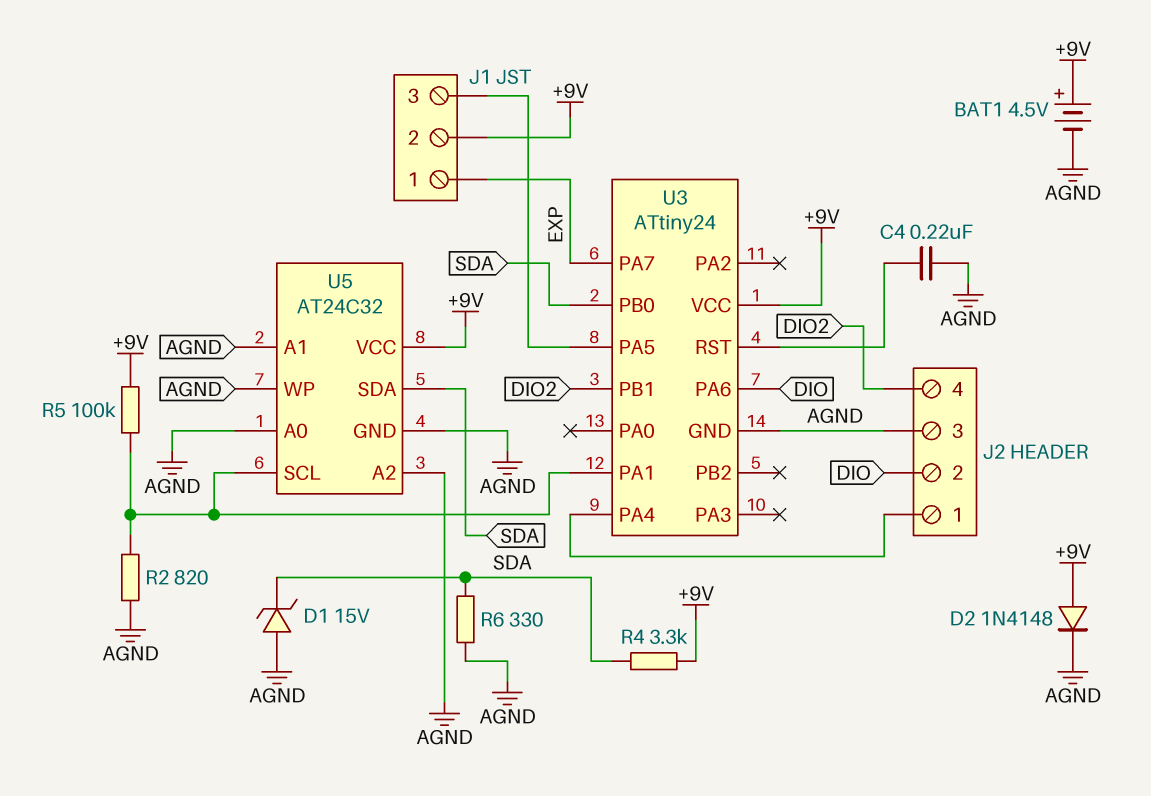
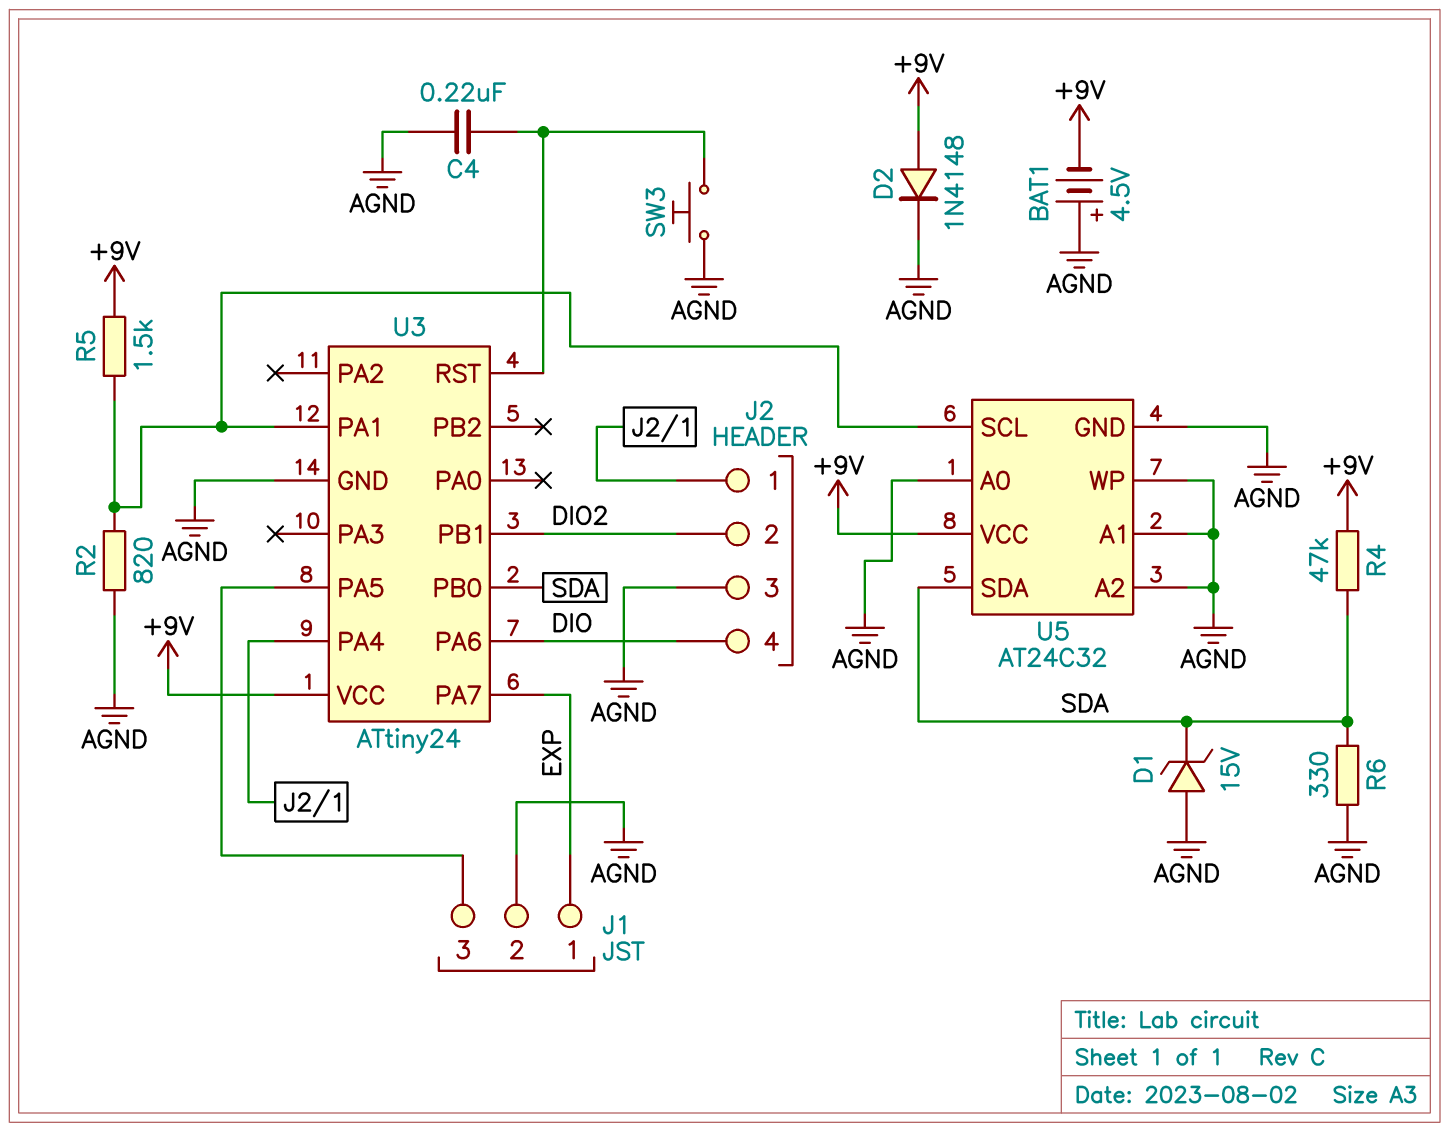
BAT1: 4.5V (plus +9V, minus AGND) -> 4.5V (plus AGND, minus +9V)
J1 pin 2: +9V -> AGND
J2 pin 2: DIO -> DIO2
J2 pin 4: DIO2 -> DIO
R4: 3.3k (+9V, SDA) -> 47k (+9V, SDA)
R5: 100k (+9V, U3/PA1) -> 1.5k (+9V, U3/PA1)
SW3: none -> button (AGND, U3/RST)

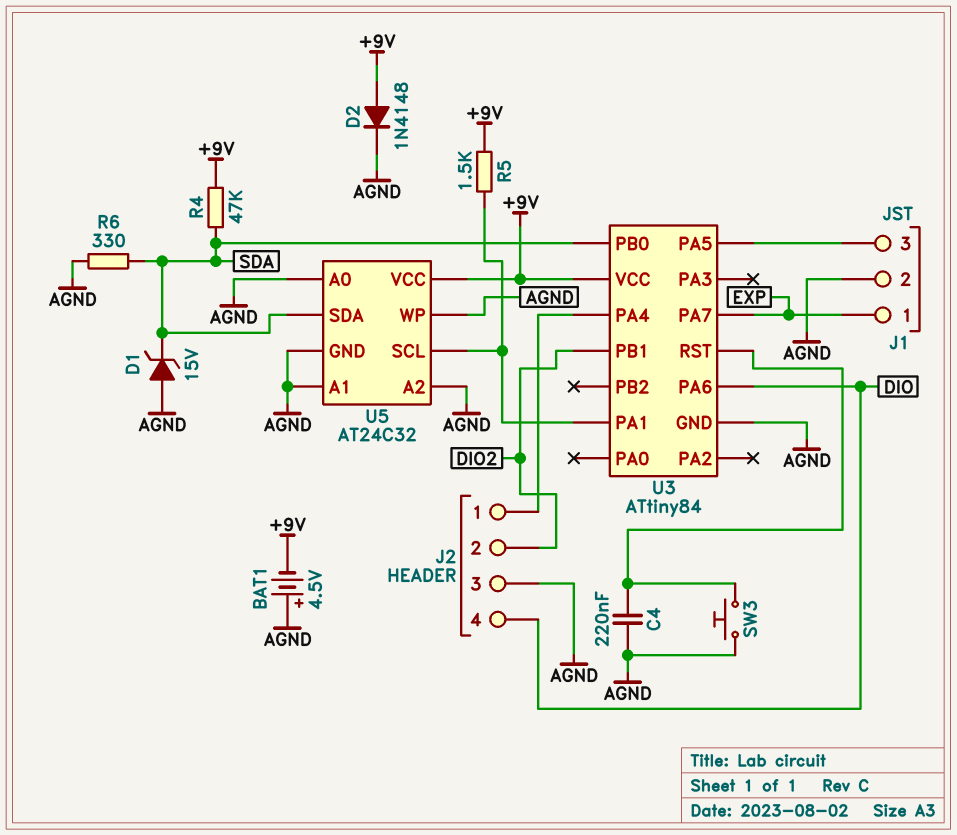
R2: 820 (AGND, U3/PA1) -> none
U3: ATtiny24 -> ATtiny84

